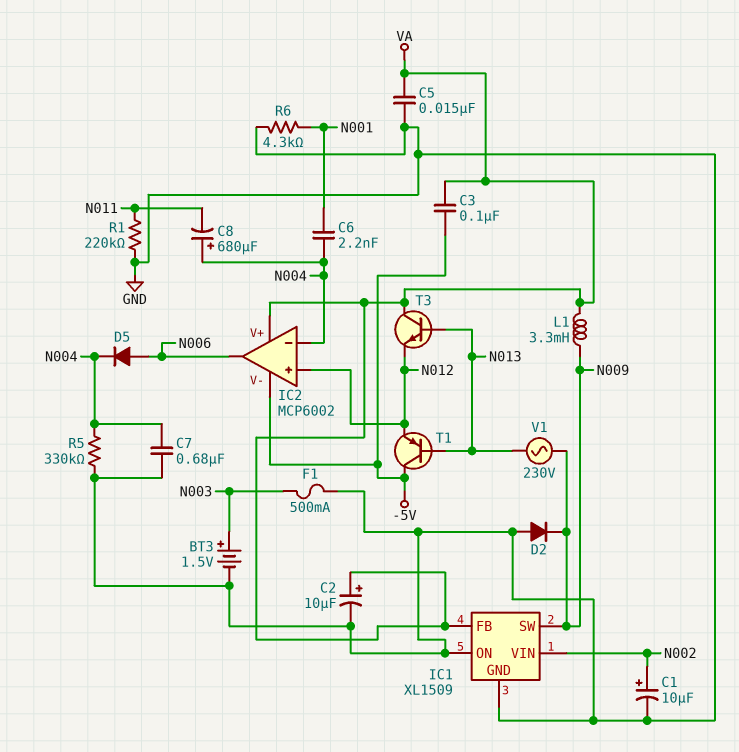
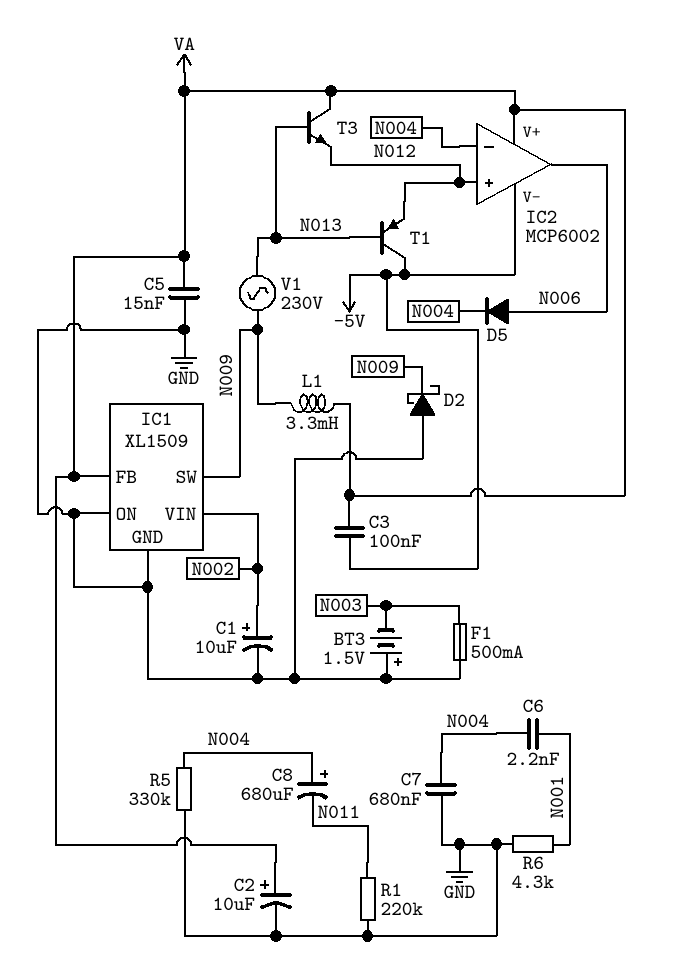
BT3: 1.5V (plus N003, minus GND) -> 1.5V (plus GND, minus N003)
D2: diode (A GND, K N009) -> schottky (A GND, K N009)

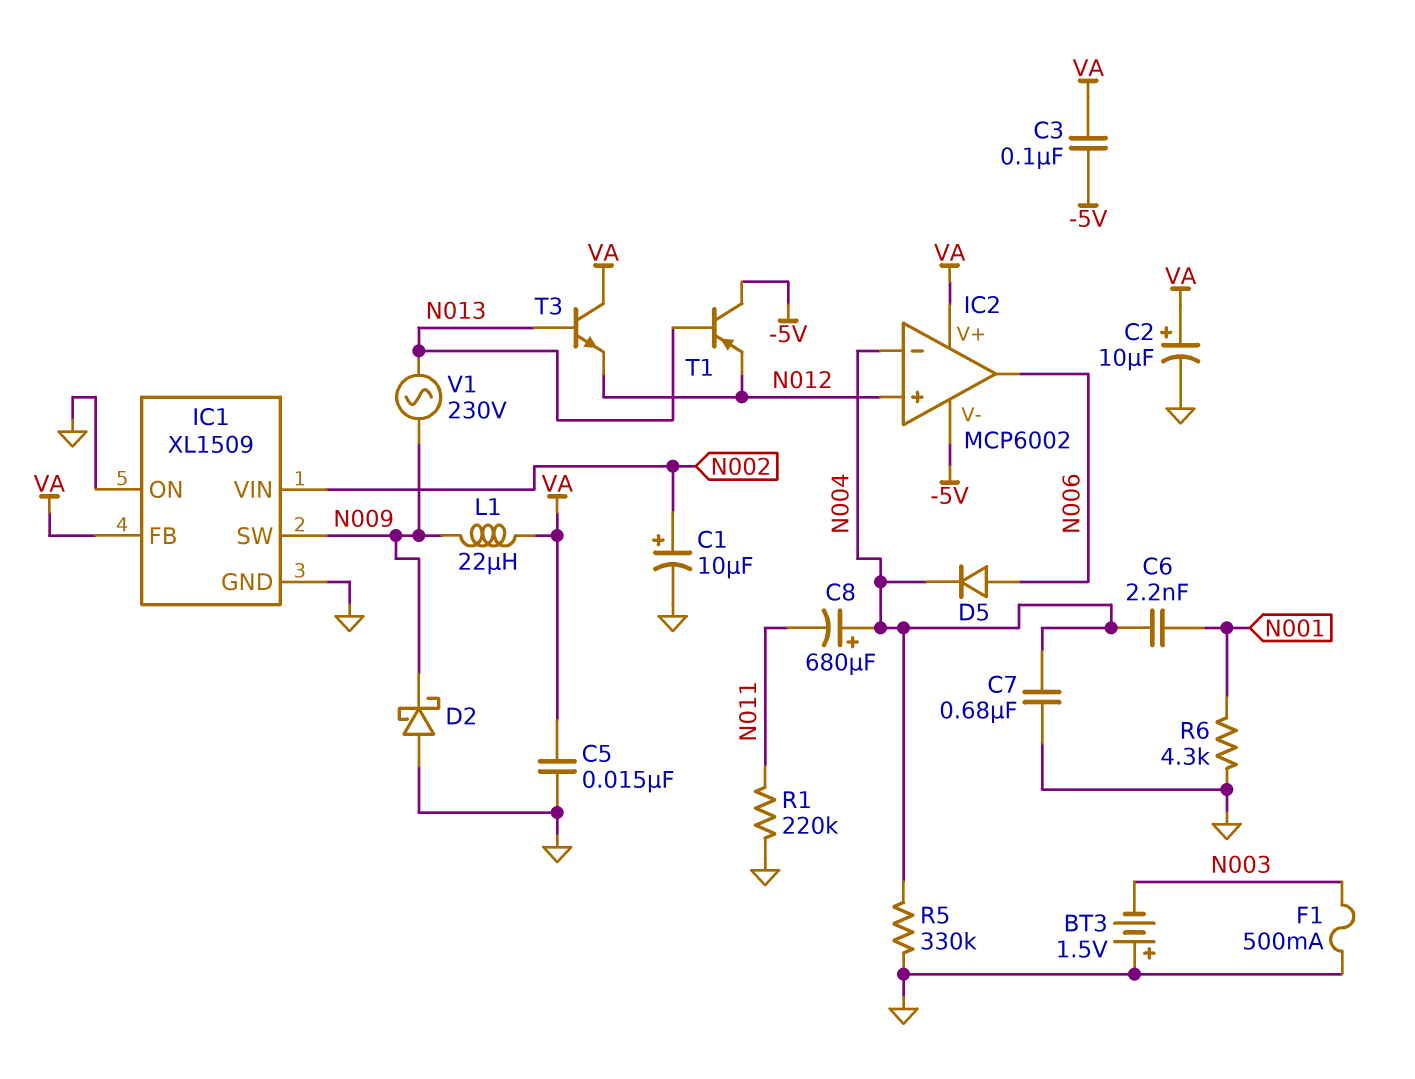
L1: 3.3mH (N009, VA) -> 22uH (N009, VA)

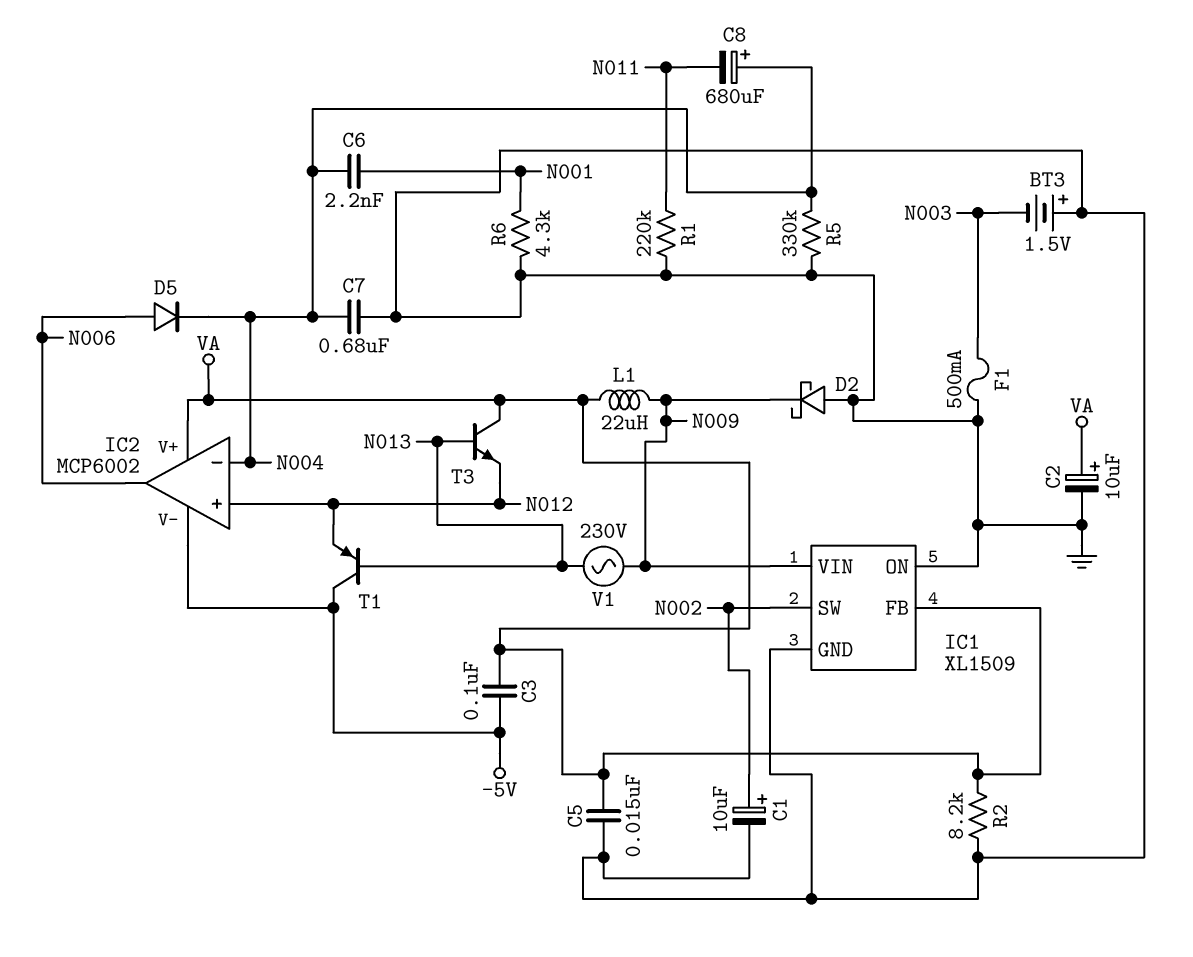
IC1 pin SW: N009 -> N002
IC1 pin VIN: N002 -> N009
R2: none -> 8.2k (GND, VA)

